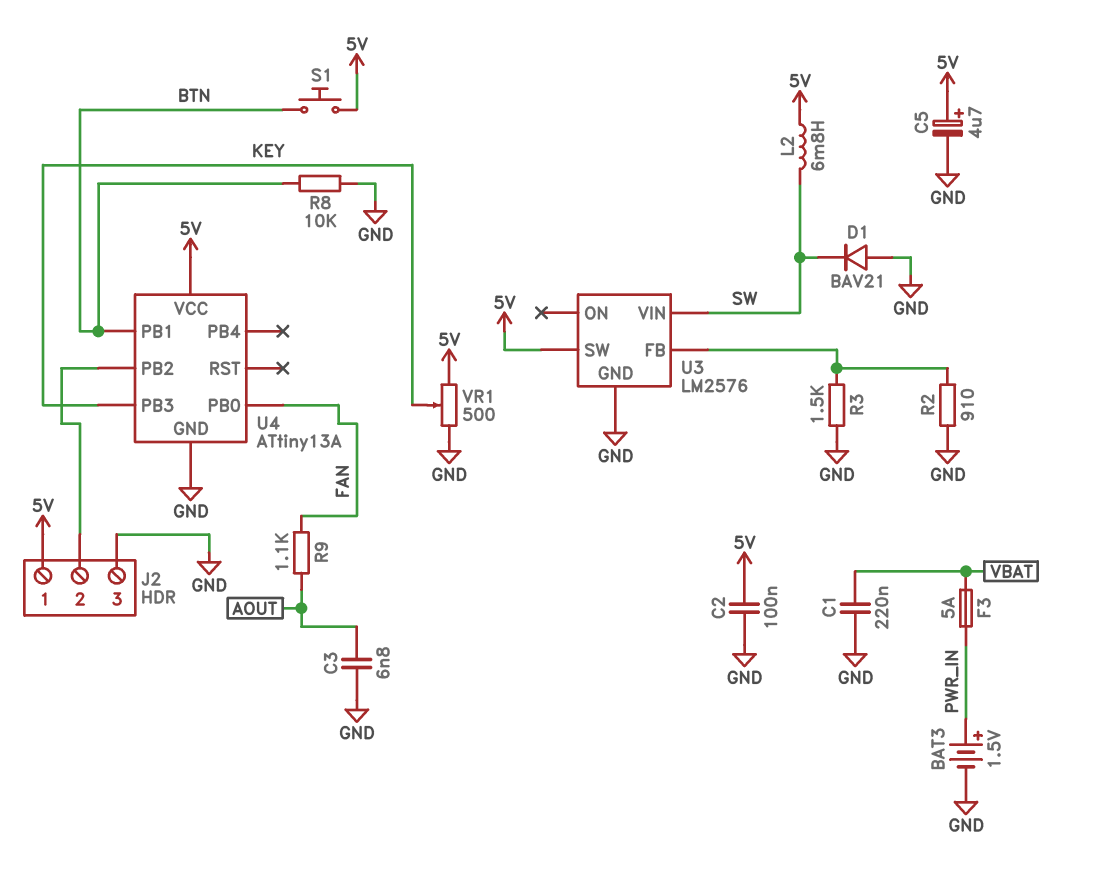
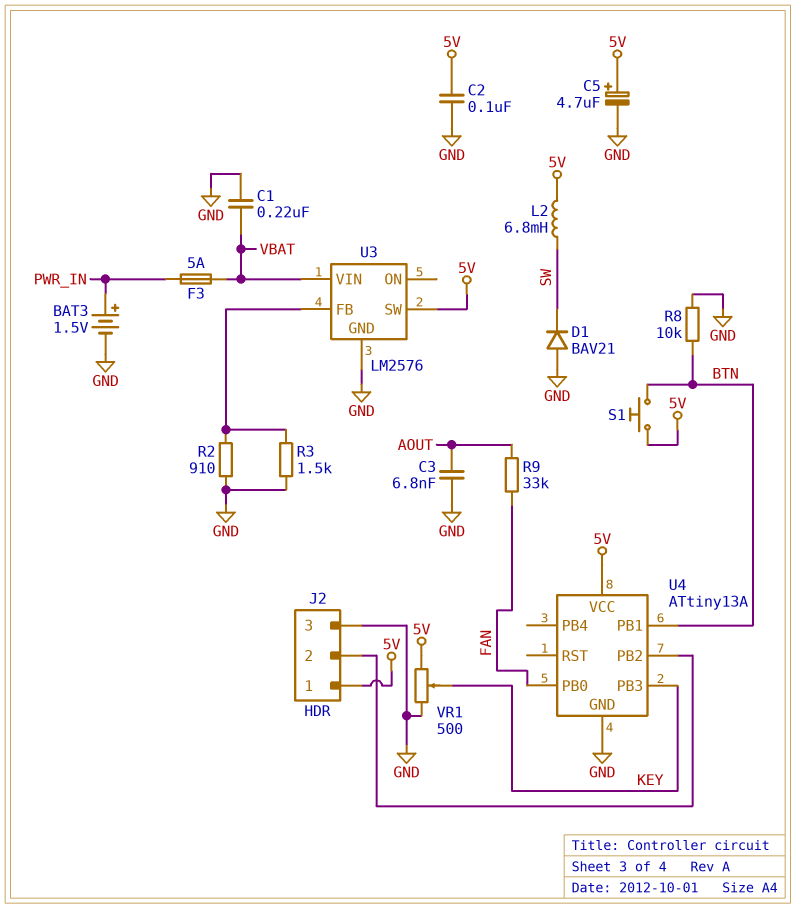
R9: 1.1k (AOUT, FAN) -> 33k (AOUT, FAN)
U3 pin VIN: SW -> VBAT

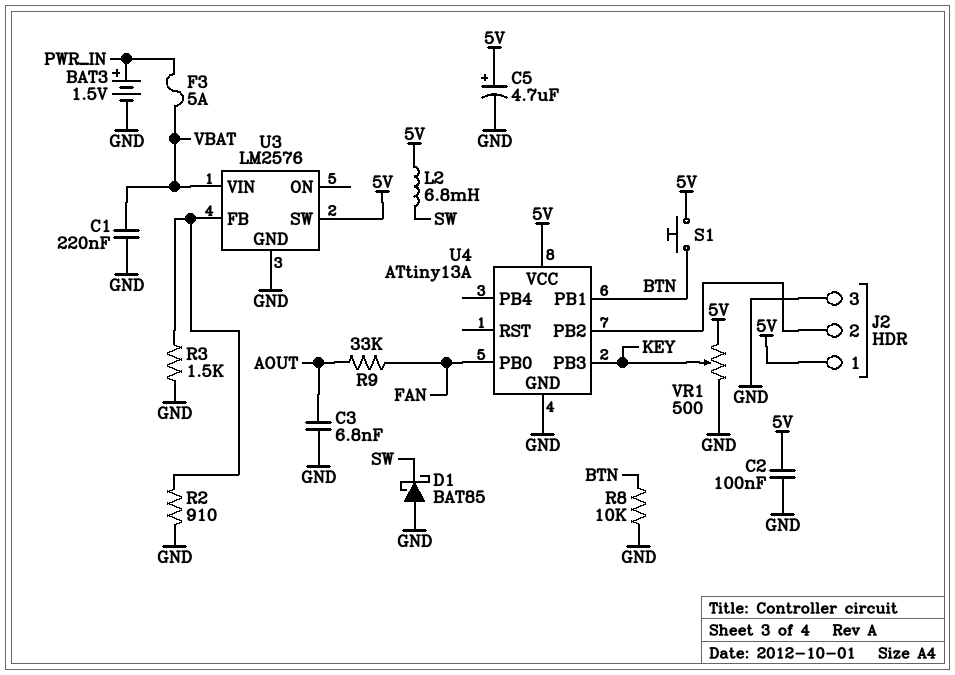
D1: diode BAV21 (A GND, K SW) -> schottky BAT85 (A GND, K SW)

